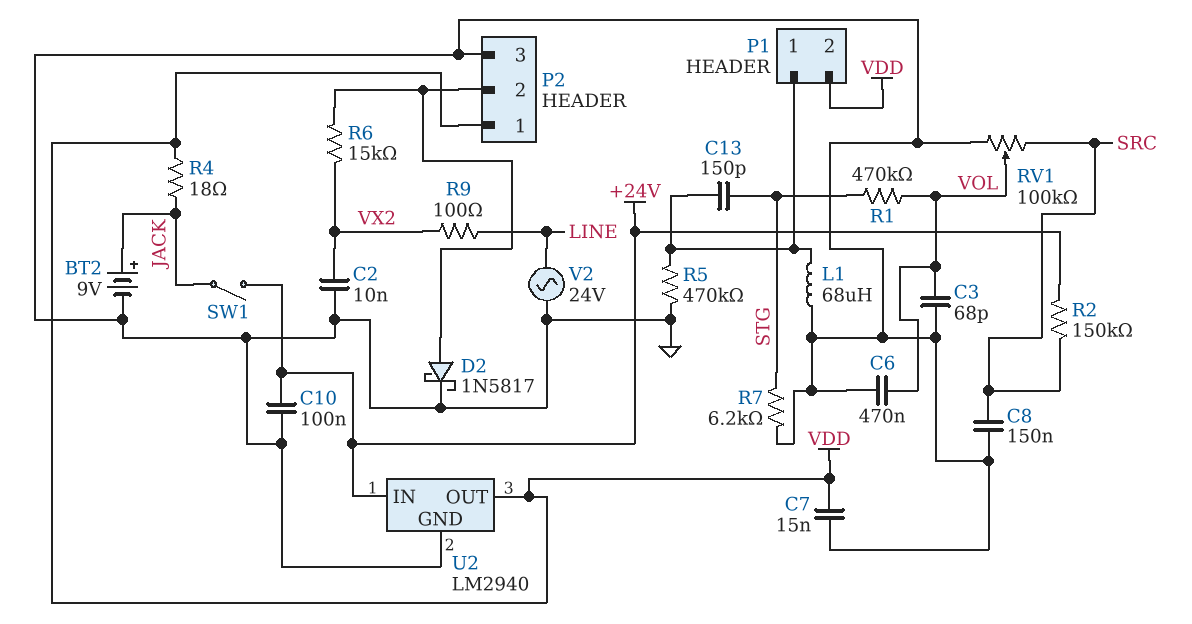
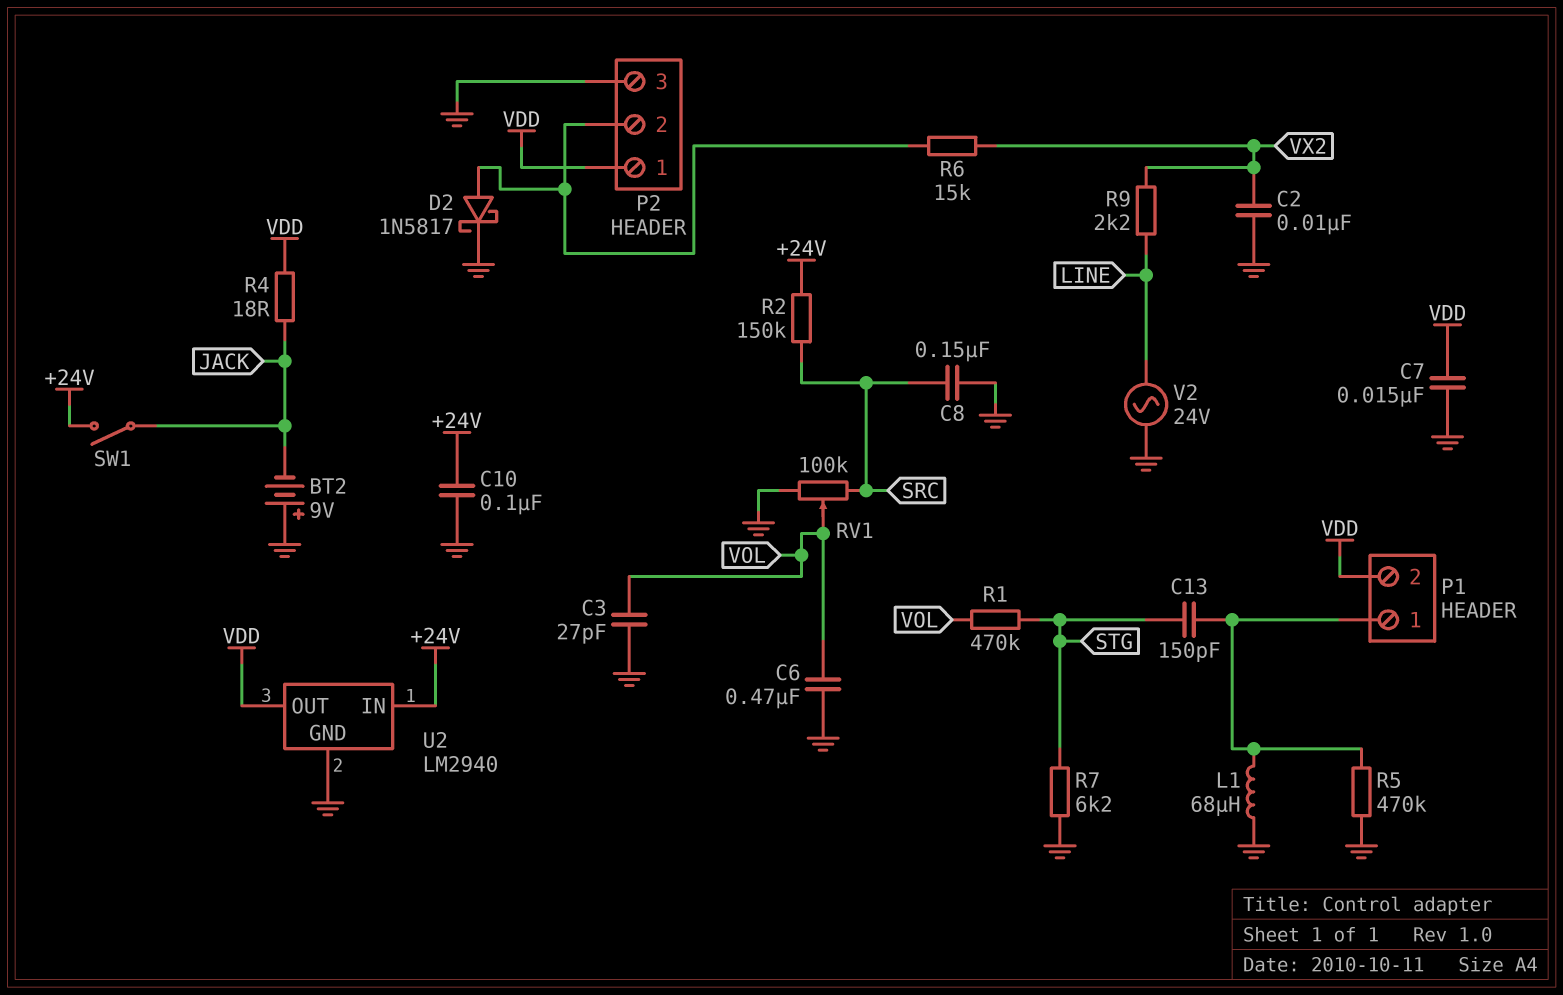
BT2: 9V (plus JACK, minus GND) -> 9V (plus GND, minus JACK)
C3: 68pF (GND, VOL) -> 27pF (GND, VOL)
R9: 100 (LINE, VX2) -> 2.2k (LINE, VX2)

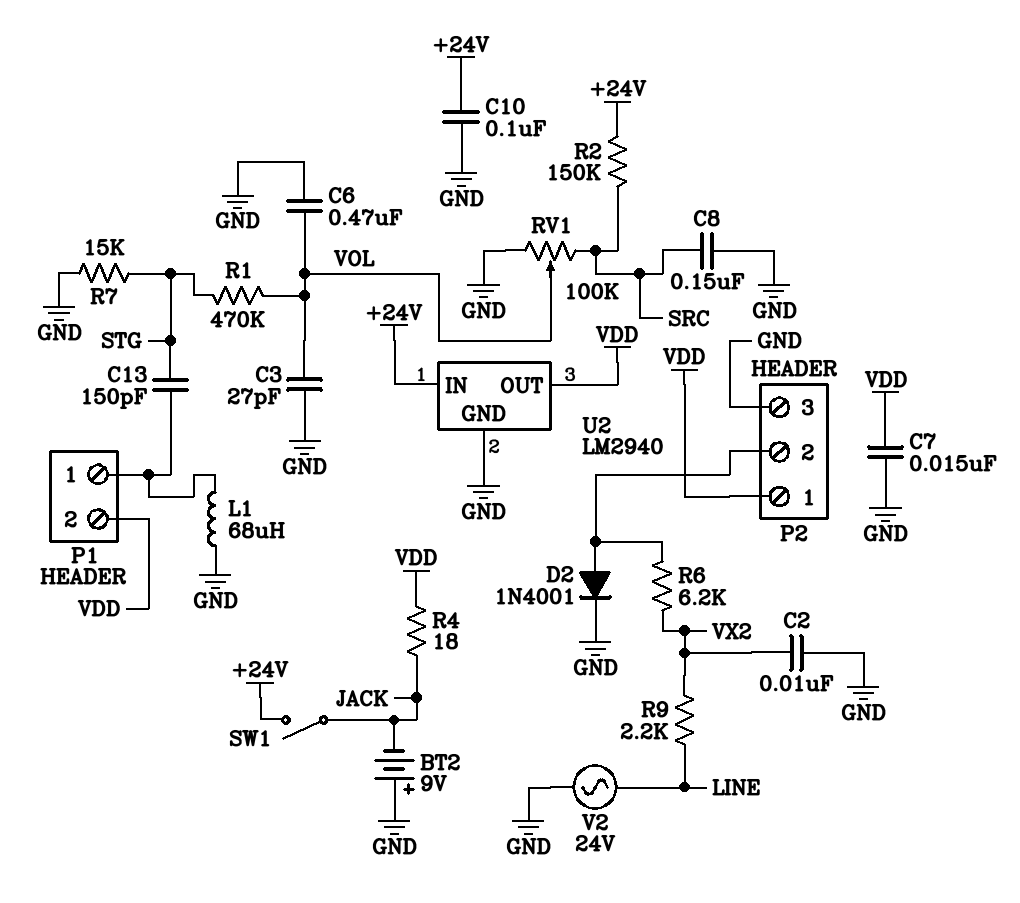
D2: schottky 1N5817 (A P2/2, K GND) -> diode 1N4001 (A P2/2, K GND)
R5: 470k (GND, P1/1) -> none
R6: 15k (P2/2, VX2) -> 6.2k (P2/2, VX2)
R7: 6.2k (GND, STG) -> 15k (GND, STG)

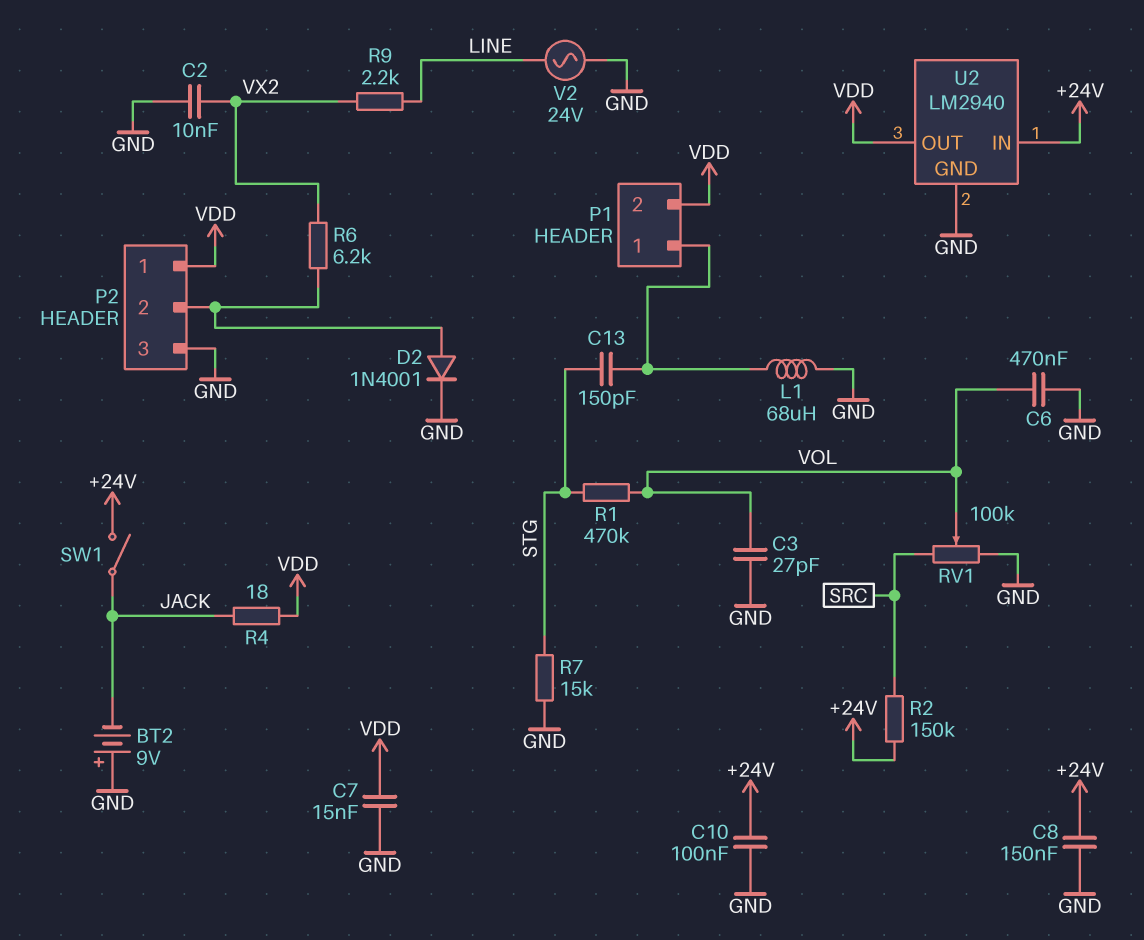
C8: 150nF (GND, SRC) -> 150nF (+24V, GND)

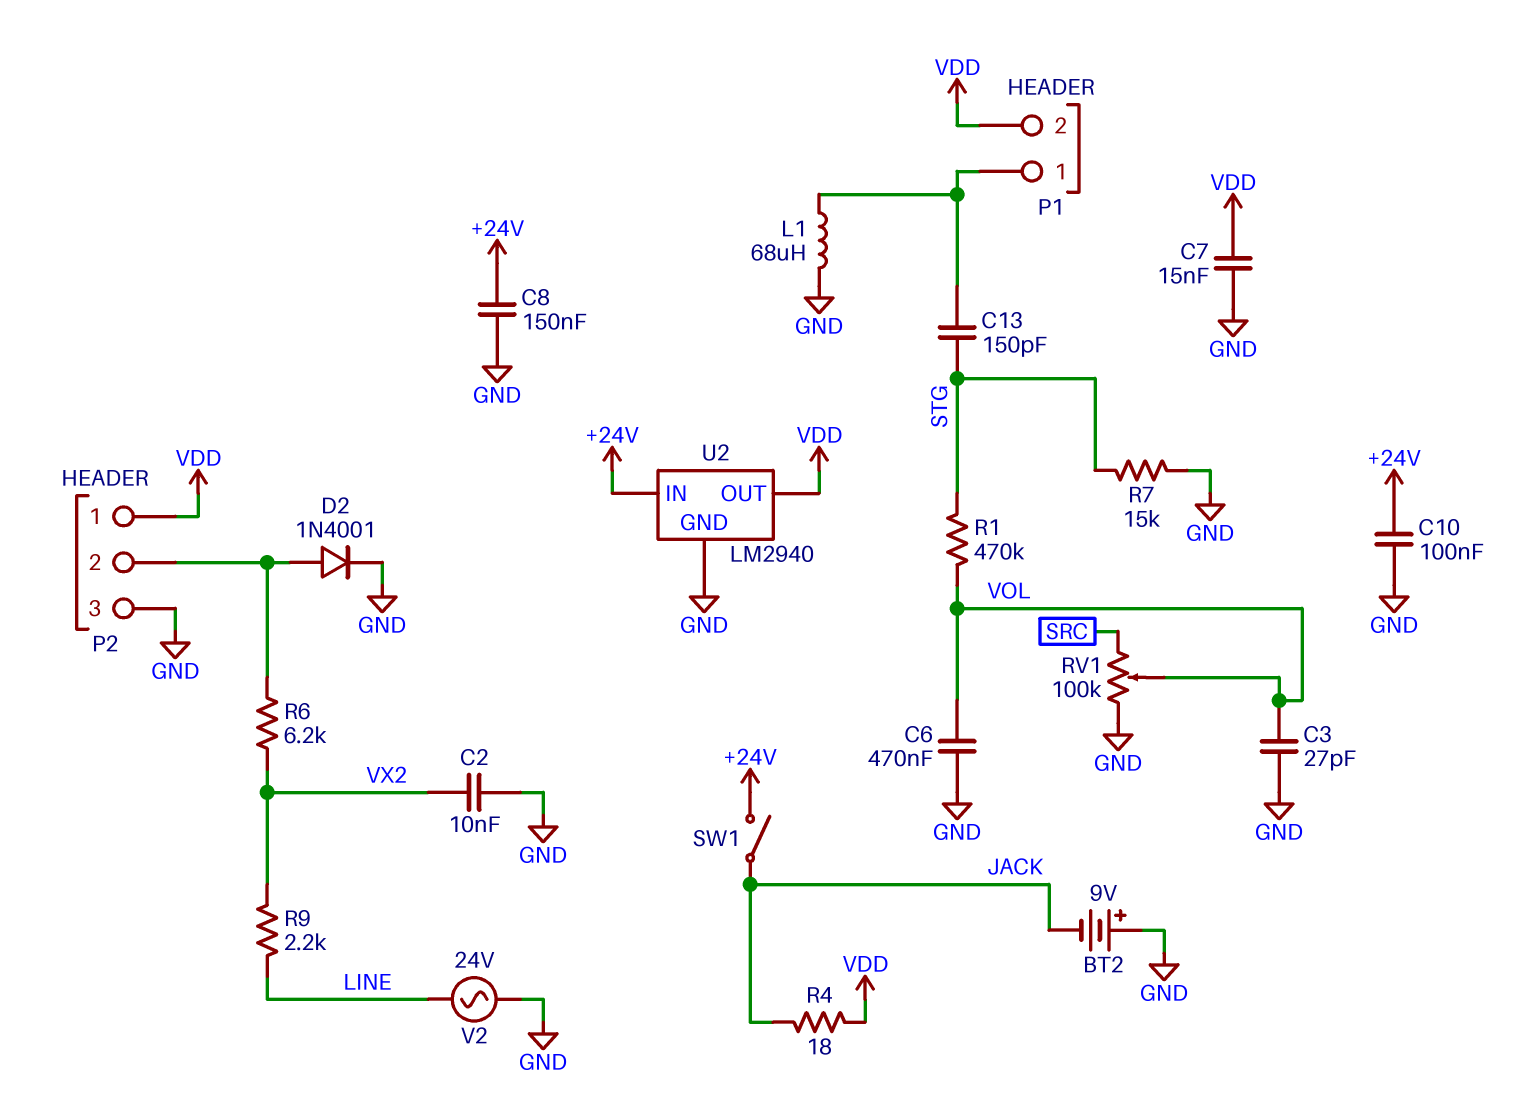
R2: 150k (+24V, SRC) -> none

